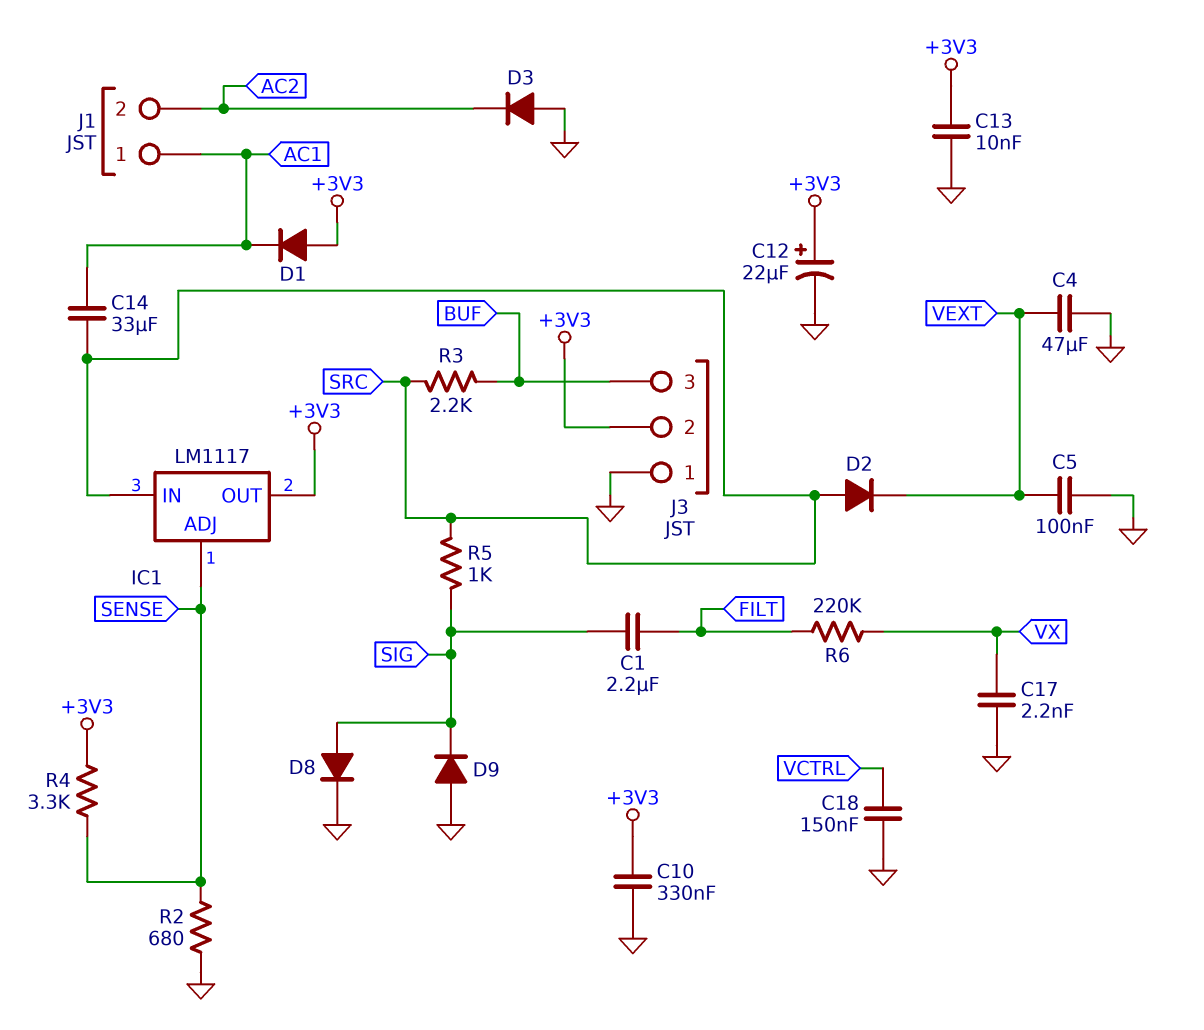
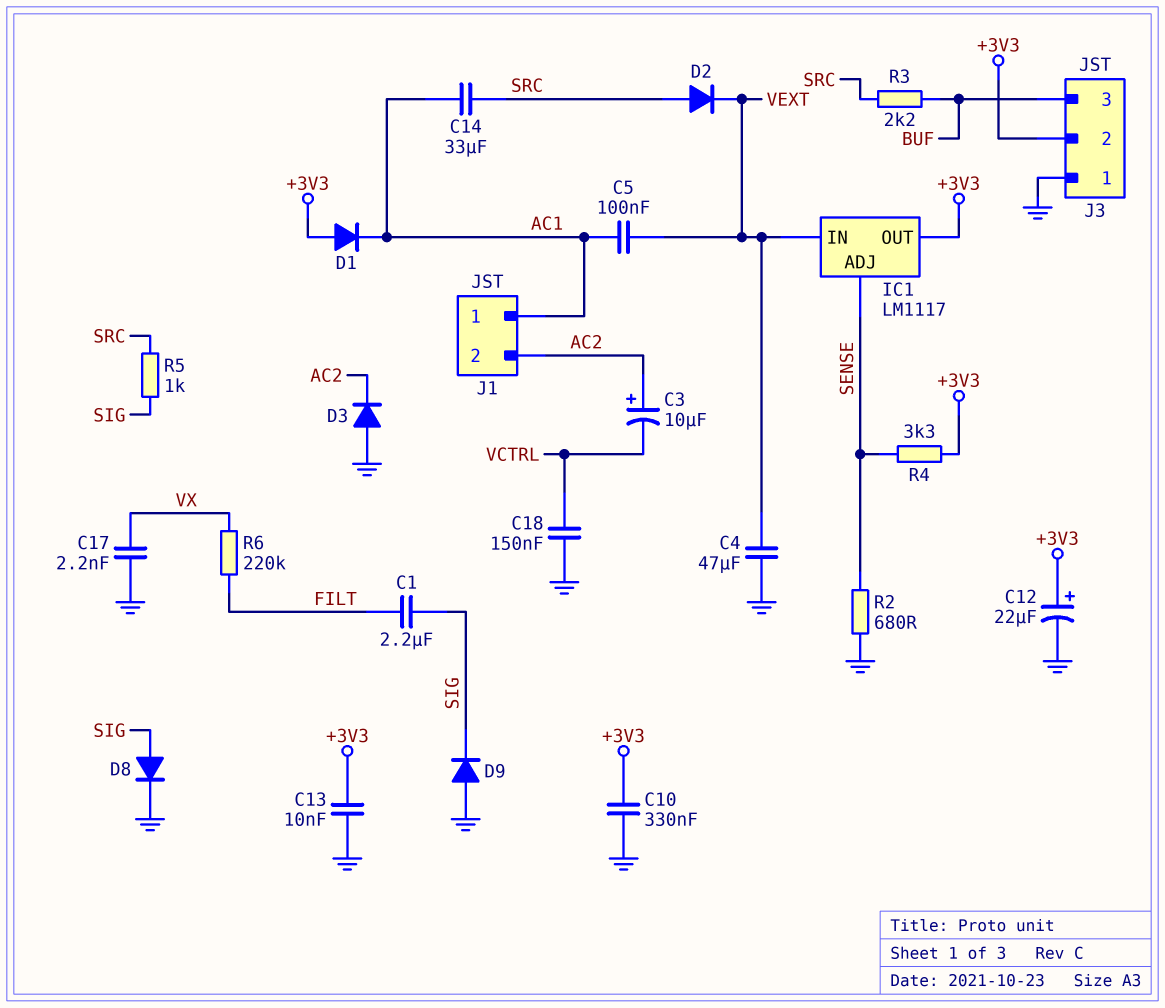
C3: none -> 10uF (plus AC2, minus VCTRL)
C5: 100nF (GND, VEXT) -> 100nF (AC1, VEXT)
IC1 pin IN: SRC -> VEXT

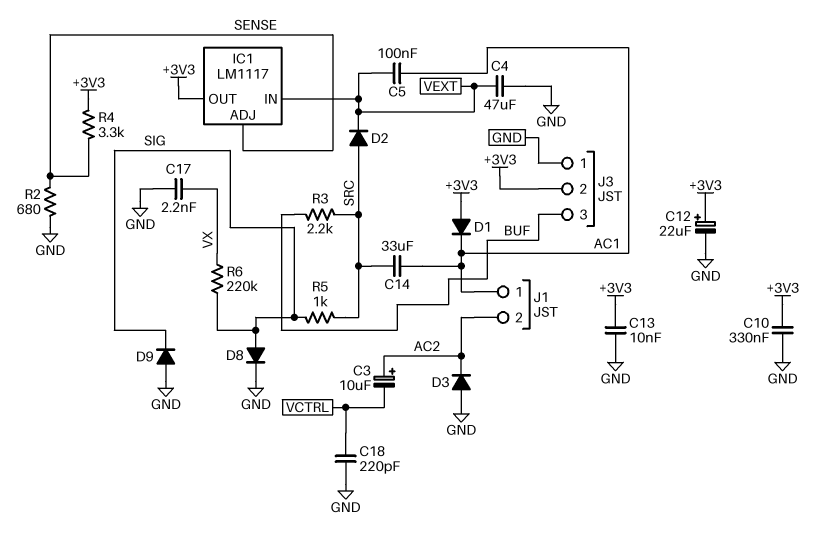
C1: 2.2uF (FILT, SIG) -> none
C18: 150nF (GND, VCTRL) -> 220pF (GND, VCTRL)
R6: 220k (FILT, VX) -> 220k (SIG, VX)

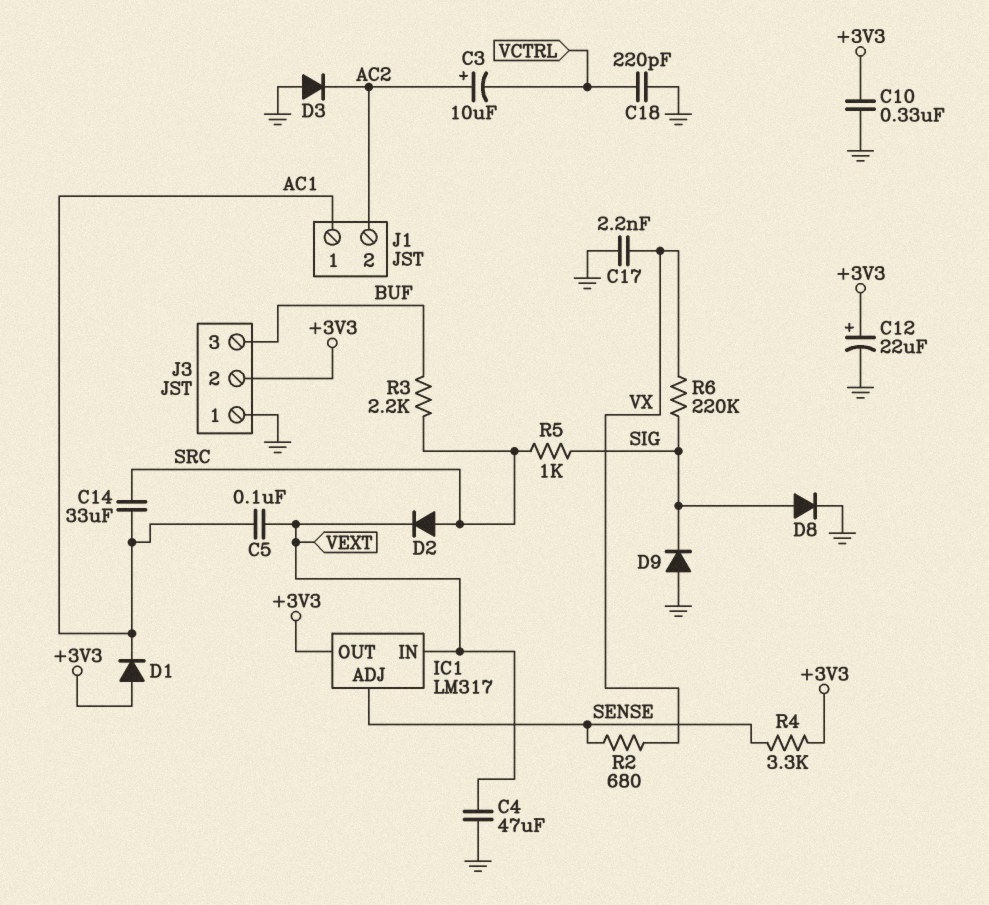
C13: 10nF (+3V3, GND) -> none
IC1: LM1117 -> LM317
R2: 680 (GND, SENSE) -> 680 (SENSE, VX)

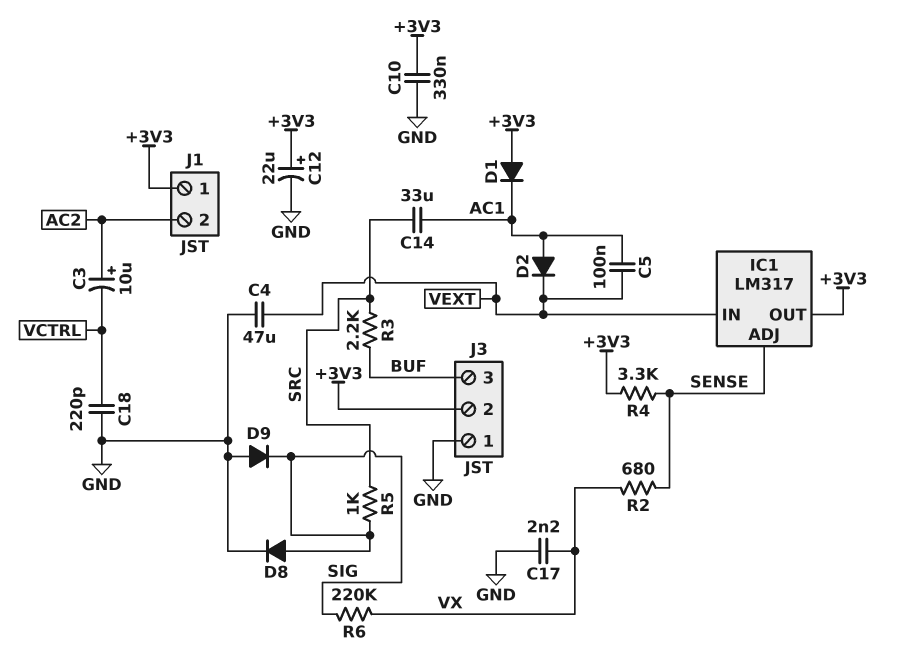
D2: diode (A SRC, K VEXT) -> diode (A AC1, K VEXT)
D3: diode (A GND, K AC2) -> none
J1 pin 1: AC1 -> +3V3

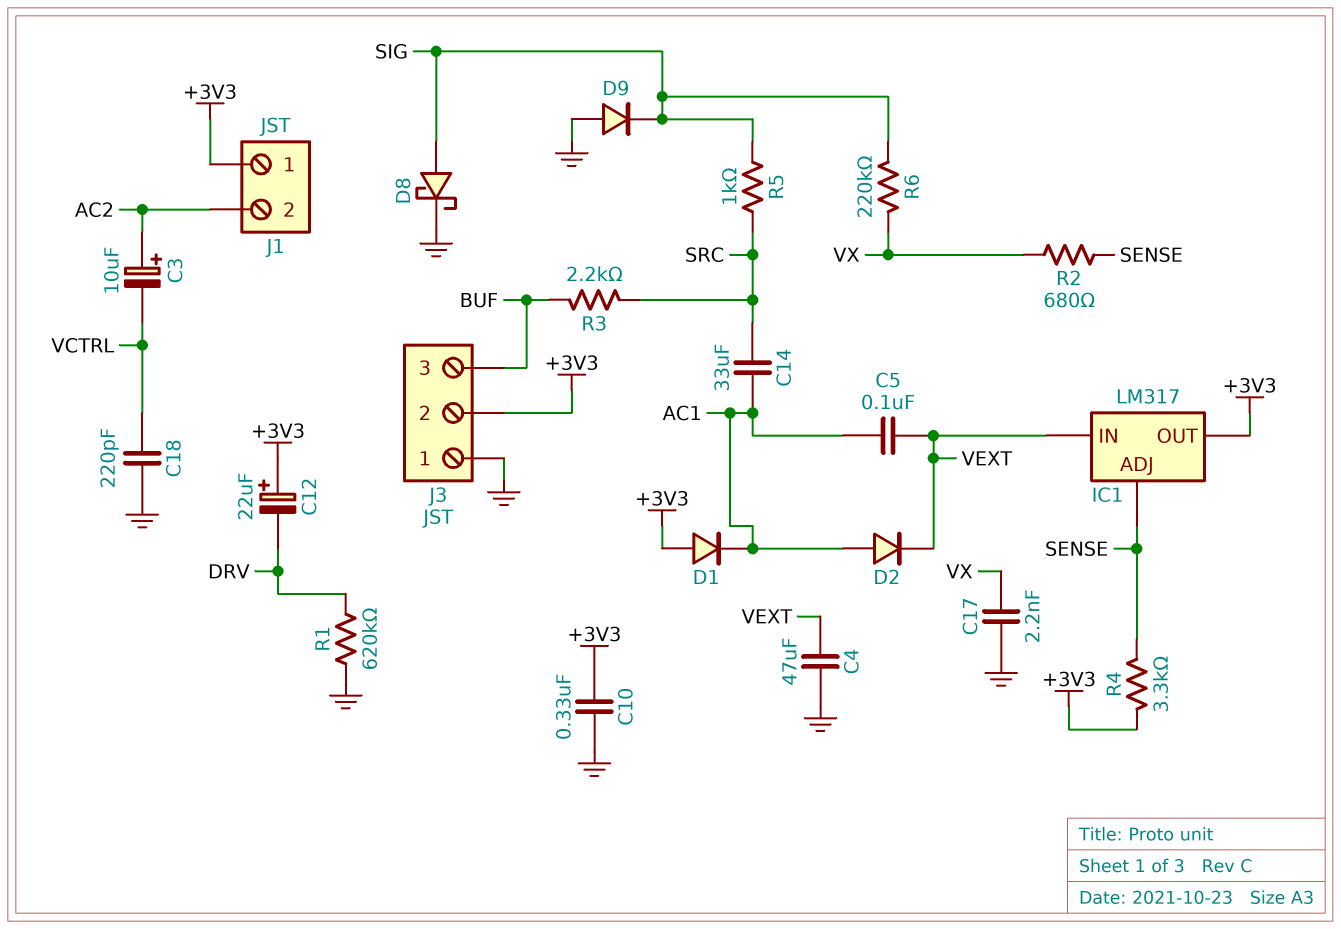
C12: 22uF (plus +3V3, minus GND) -> 22uF (plus +3V3, minus DRV)
D8: diode (A SIG, K GND) -> schottky (A SIG, K GND)
R1: none -> 620k (DRV, GND)

